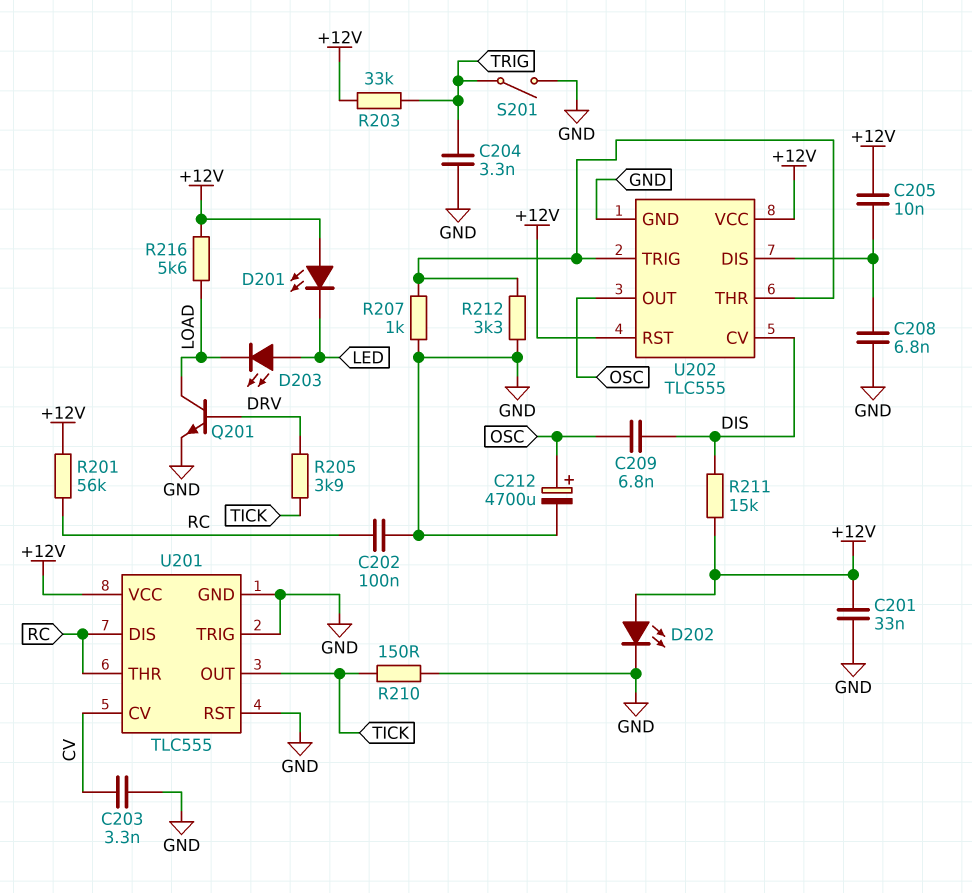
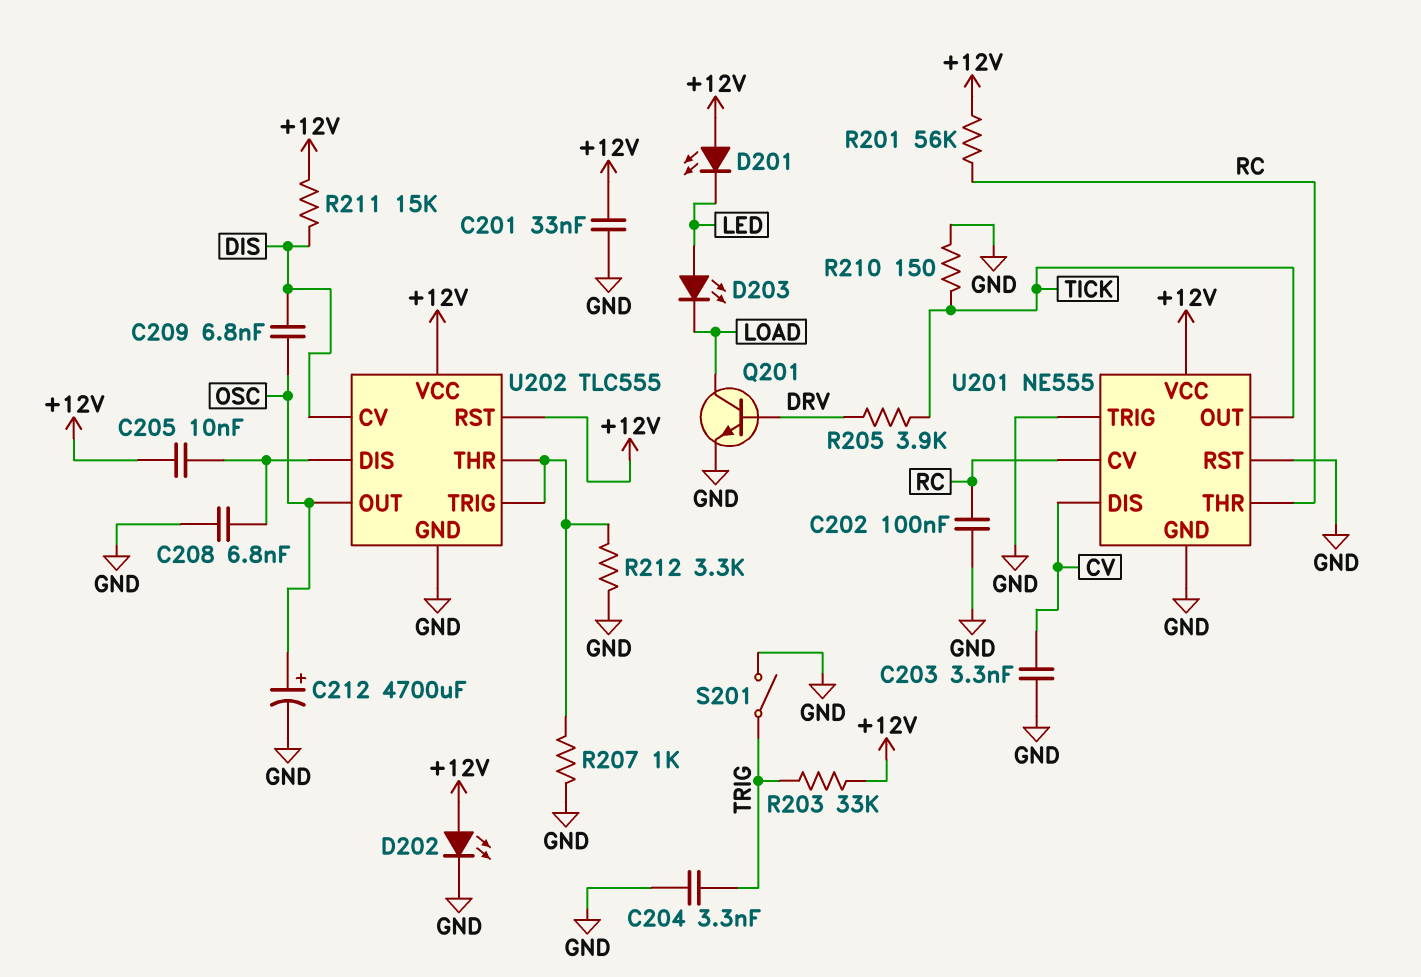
R216: 5.6k (+12V, LOAD) -> none
U201: TLC555 -> NE555
U201 pin CV: CV -> RC
U201 pin DIS: RC -> CV

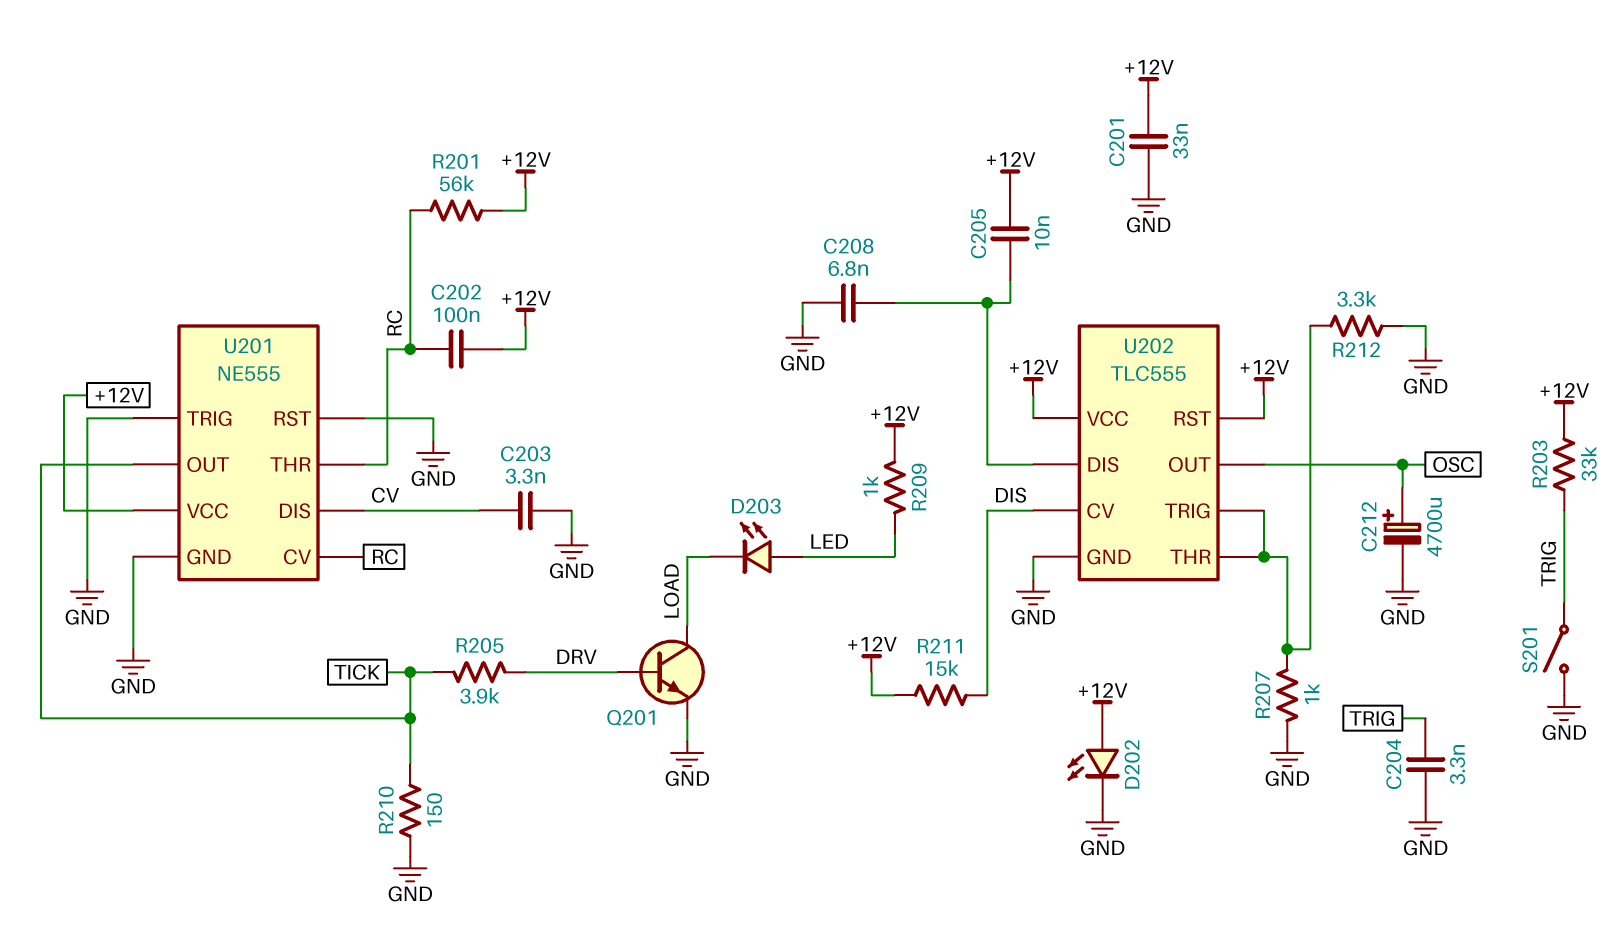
C202: 100nF (GND, RC) -> 100nF (+12V, RC)
C209: 6.8nF (DIS, OSC) -> none
D201: LED (A +12V, K LED) -> none
R209: none -> 1k (+12V, LED)

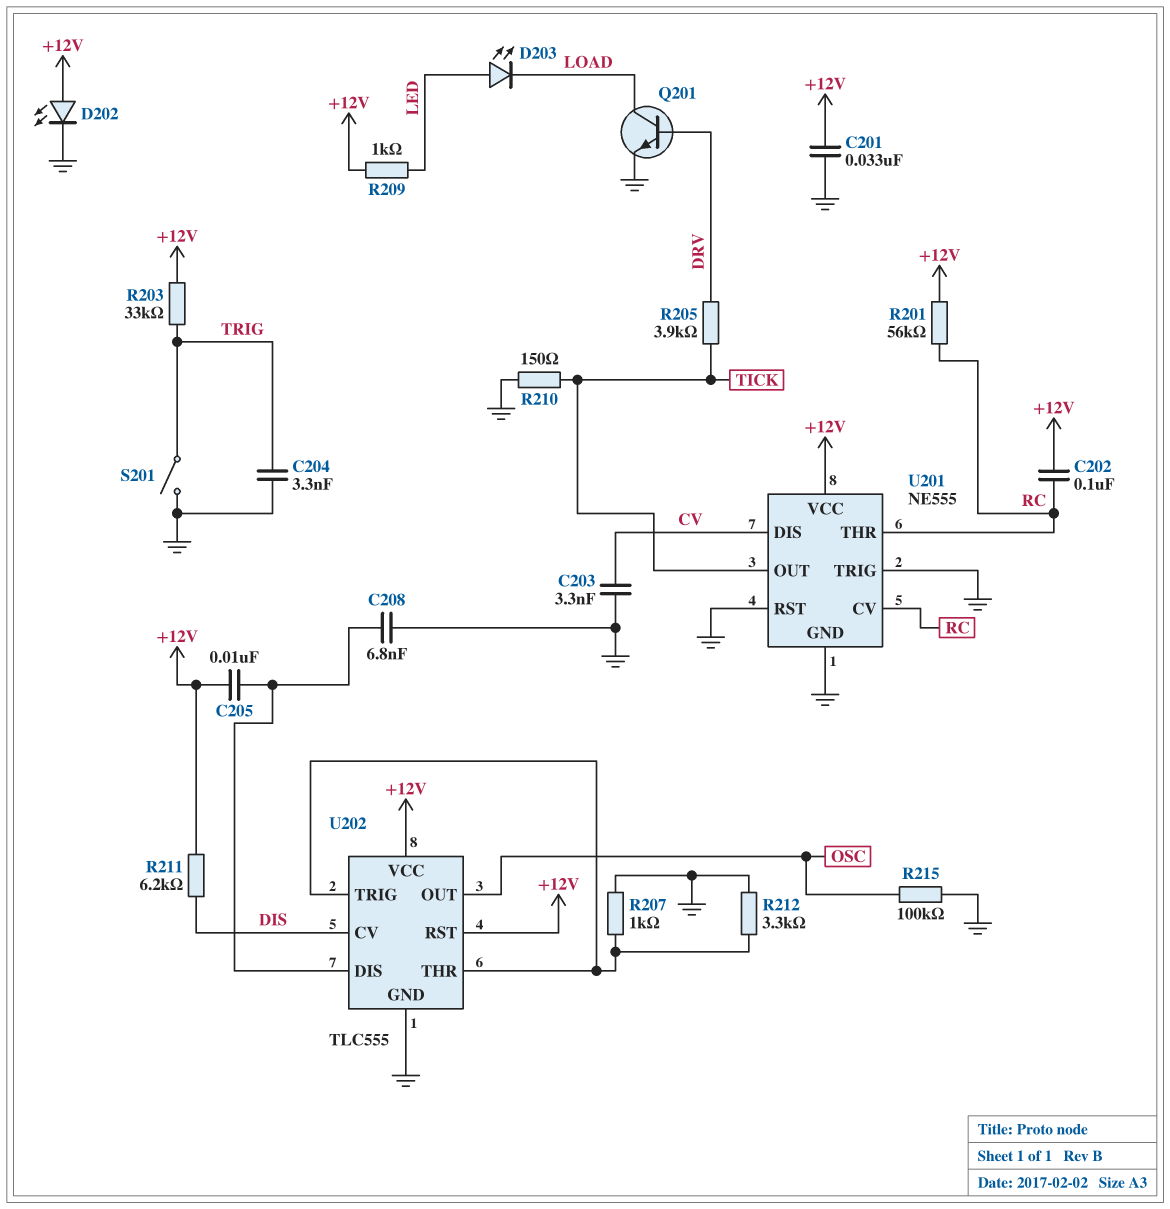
C212: 4700uF (plus OSC, minus GND) -> none
R211: 15k (+12V, DIS) -> 6.2k (+12V, DIS)
R215: none -> 100k (GND, OSC)

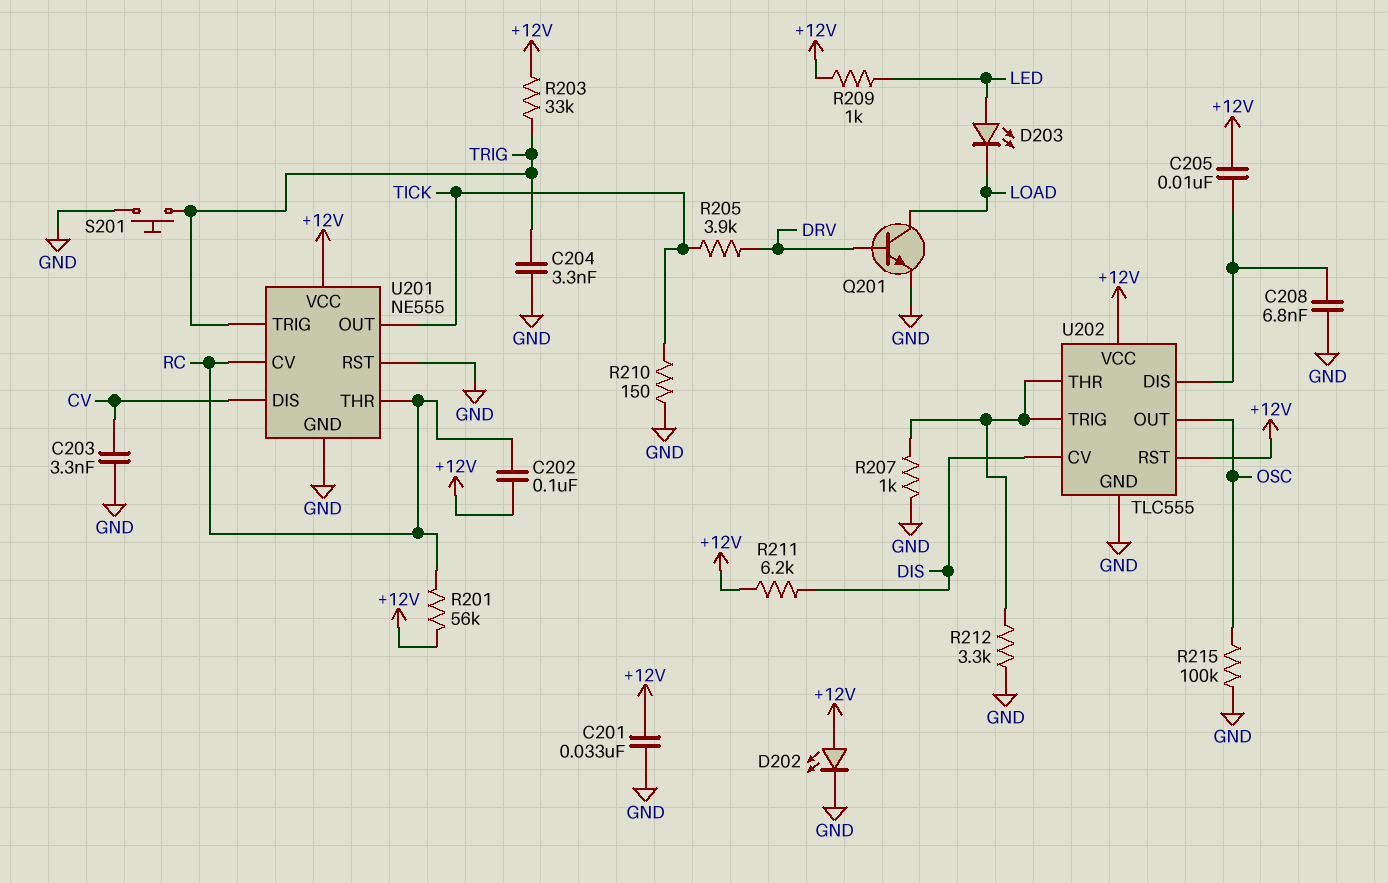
S201: switch (GND, TRIG) -> button (GND, TRIG)
U201 pin TRIG: GND -> TRIG

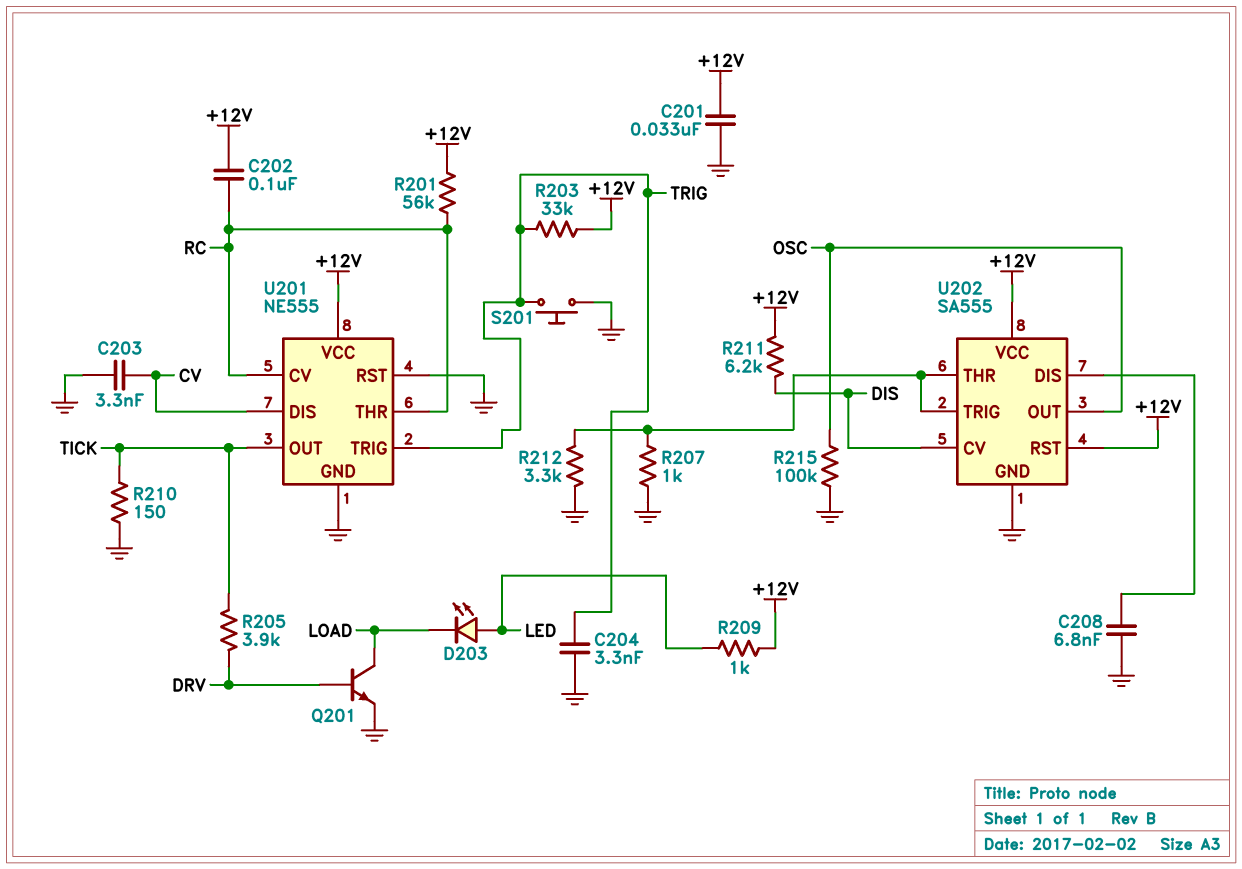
C205: 10nF (+12V, U202/DIS) -> none
D202: LED (A +12V, K GND) -> none
U202: TLC555 -> SA555

